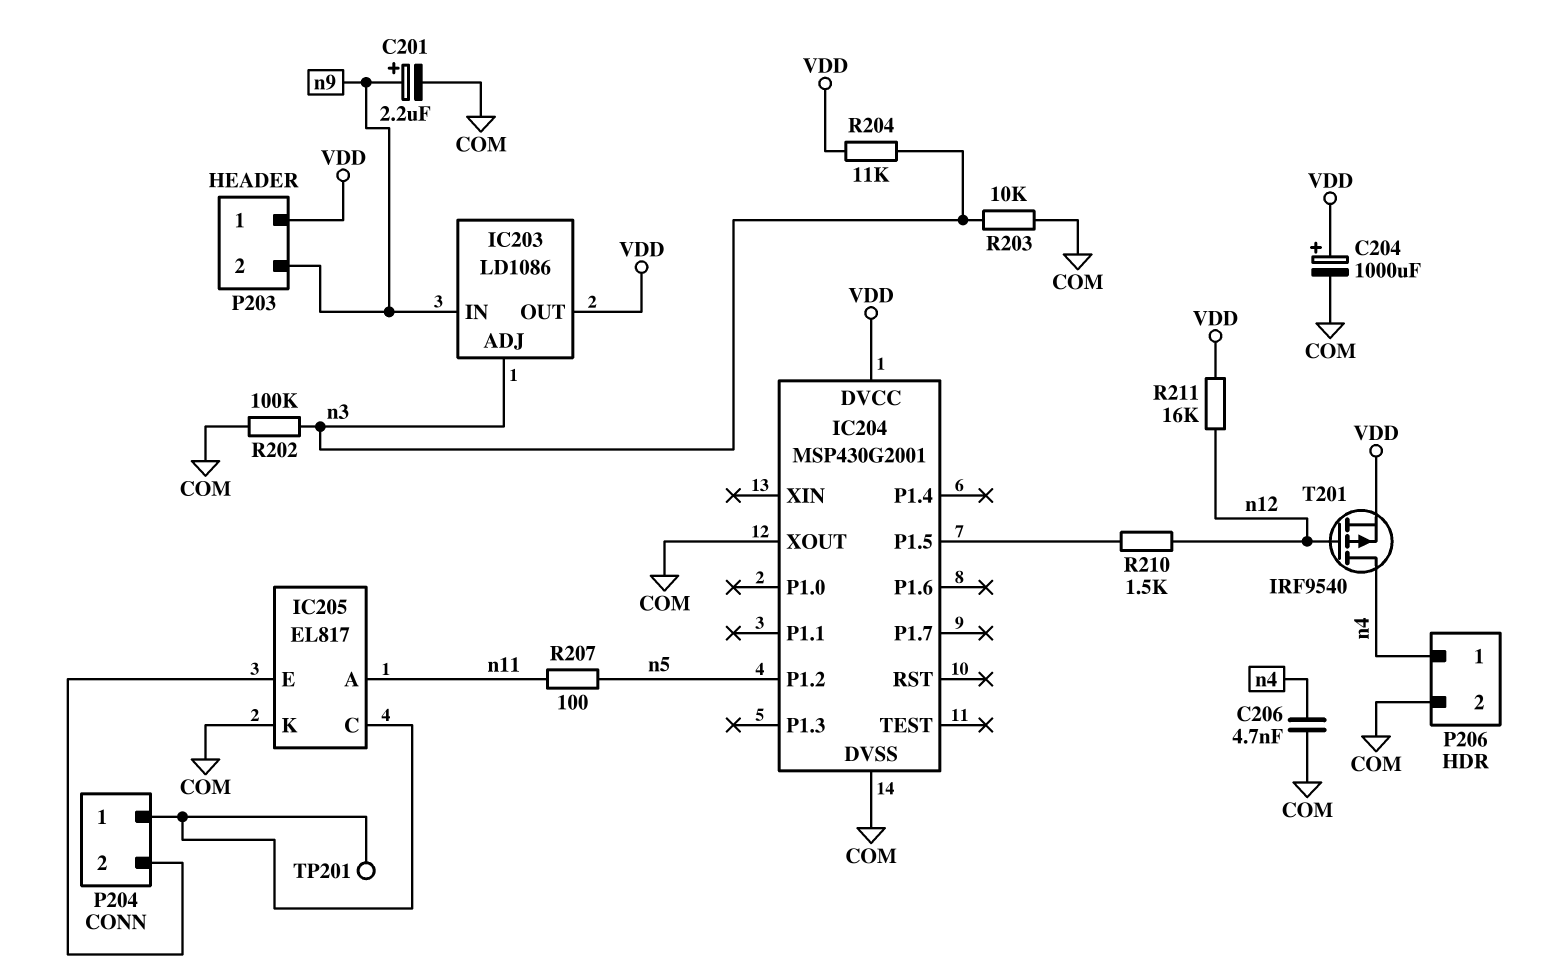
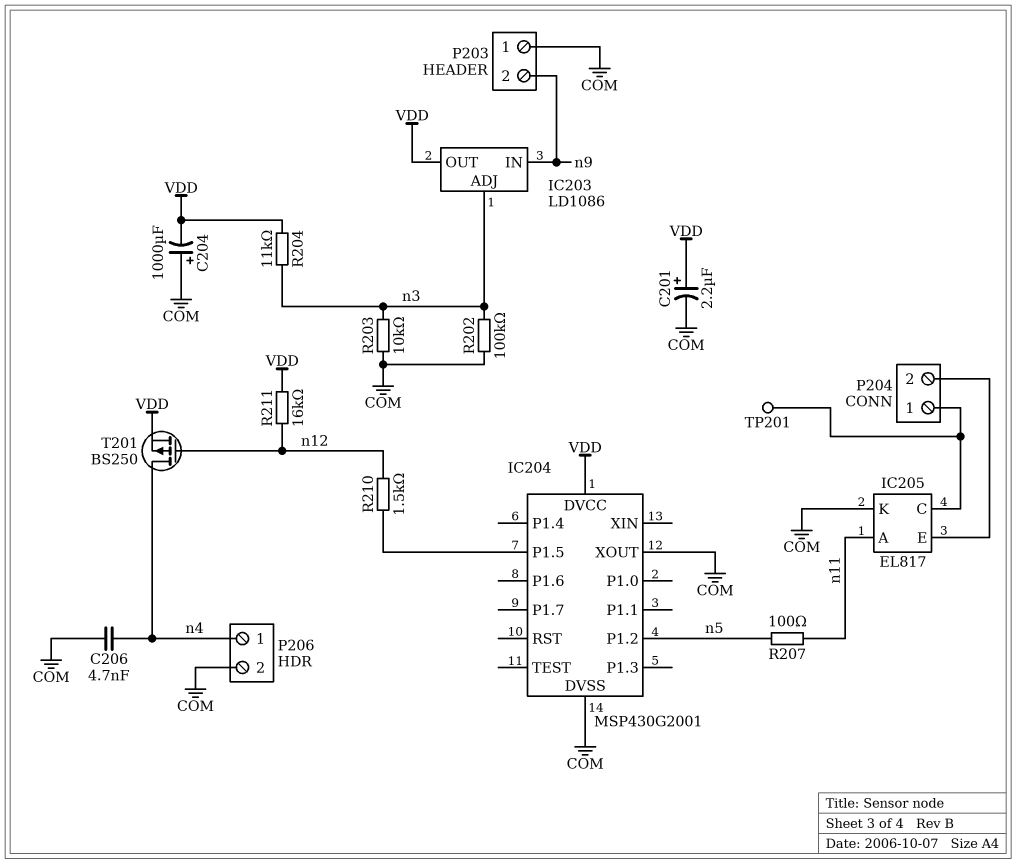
C201: 2.2uF (plus n9, minus COM) -> 2.2uF (plus VDD, minus COM)
C204: 1000uF (plus VDD, minus COM) -> 1000uF (plus COM, minus VDD)
P203 pin 1: VDD -> COM
T201: PMOS IRF9540 (G n12, D n4, S VDD) -> PMOS BS250 (G n12, D n4, S VDD)

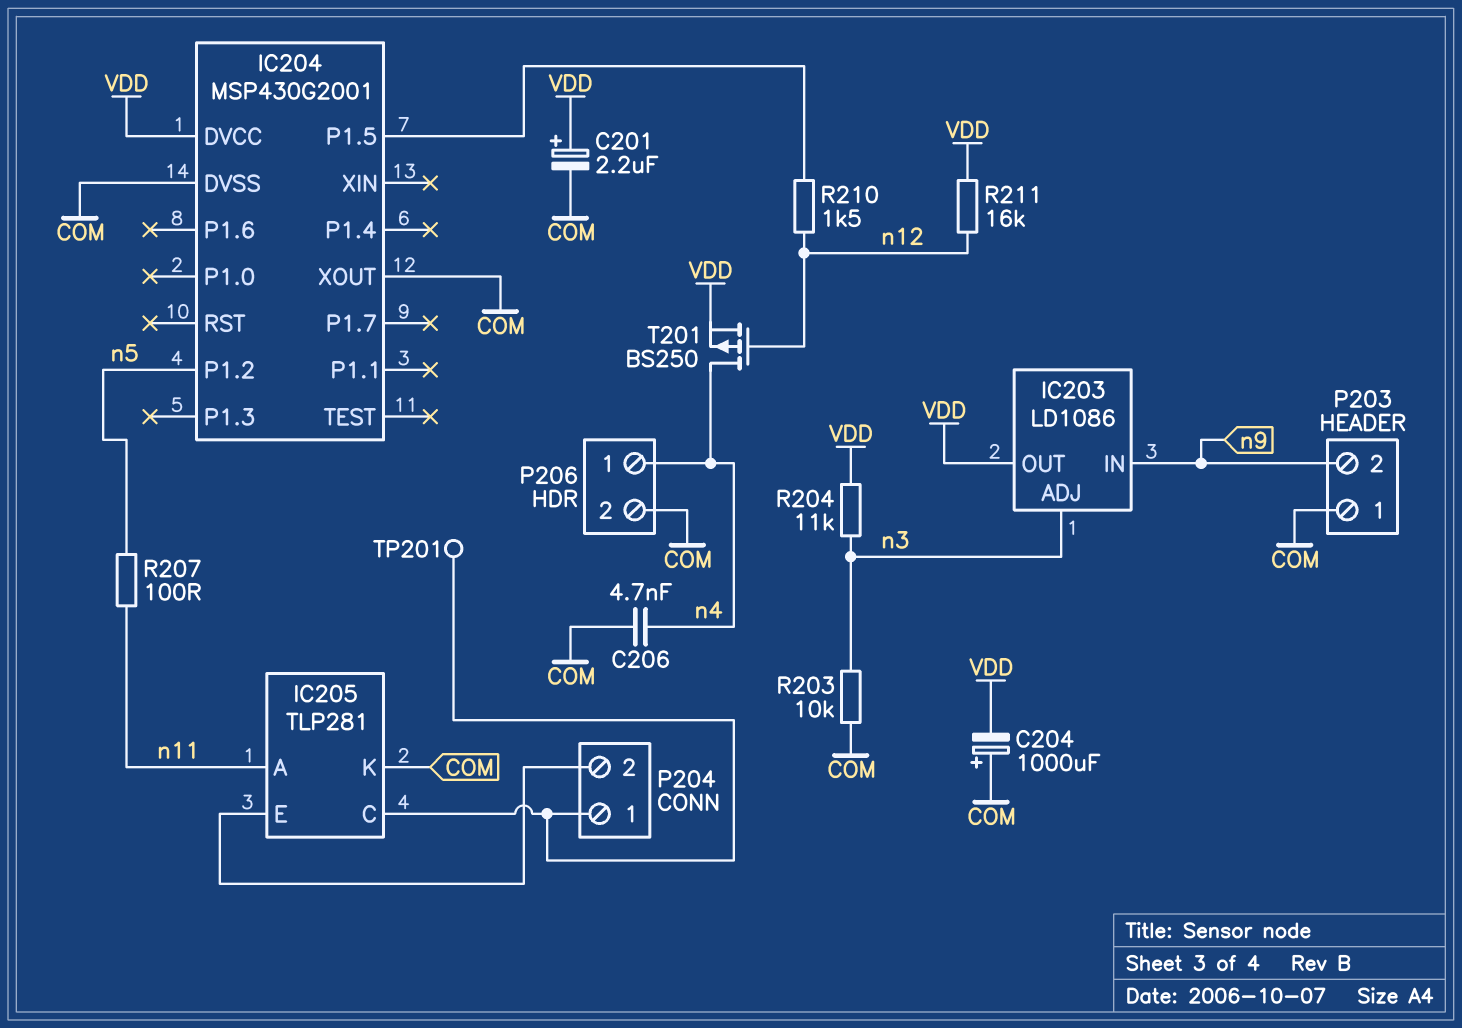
IC205: EL817 -> TLP281
R202: 100k (COM, n3) -> none

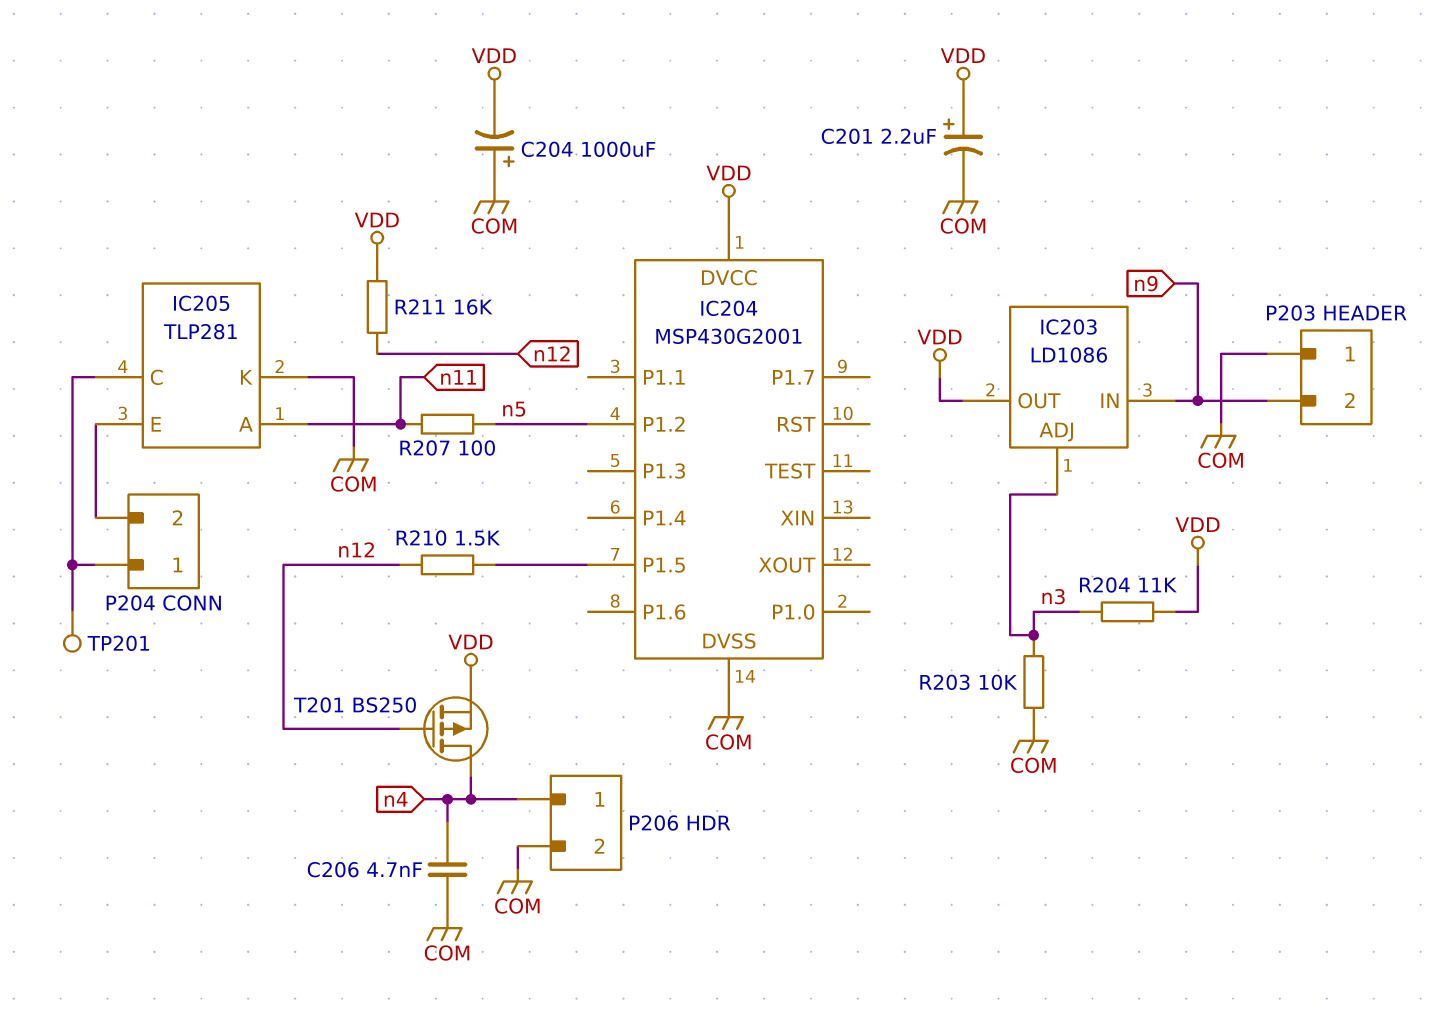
IC204 pin XOUT: COM -> none

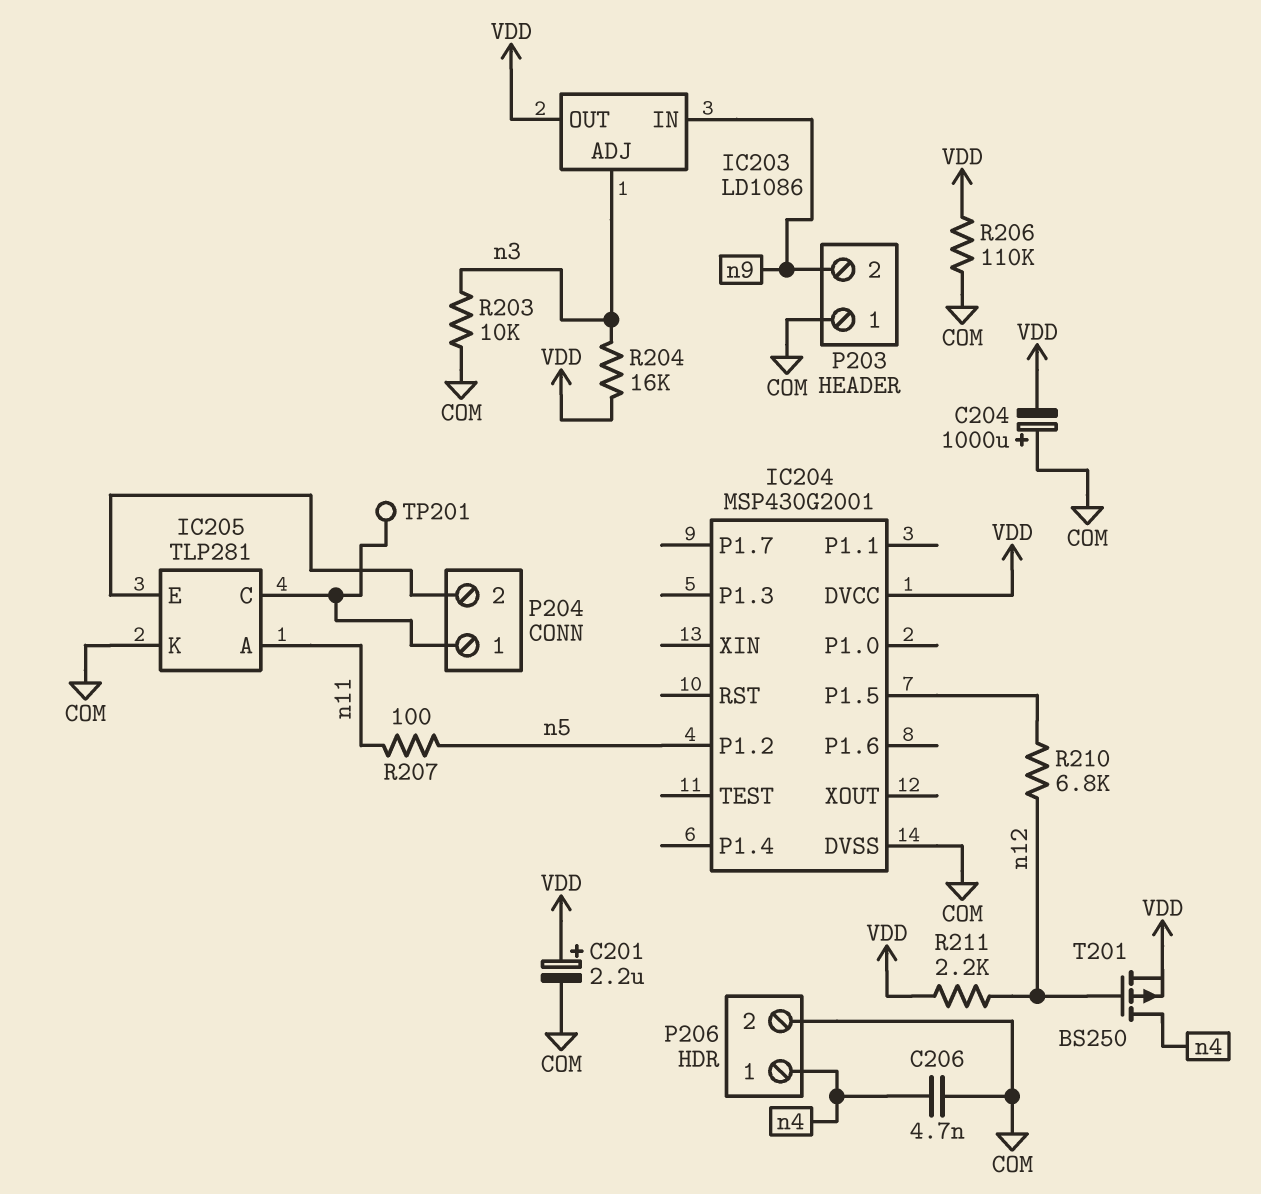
R204: 11k (VDD, n3) -> 16k (VDD, n3)
R206: none -> 110k (COM, VDD)
R210: 1.5k (IC204/P1.5, n12) -> 6.8k (IC204/P1.5, n12)
R211: 16k (VDD, n12) -> 2.2k (VDD, n12)

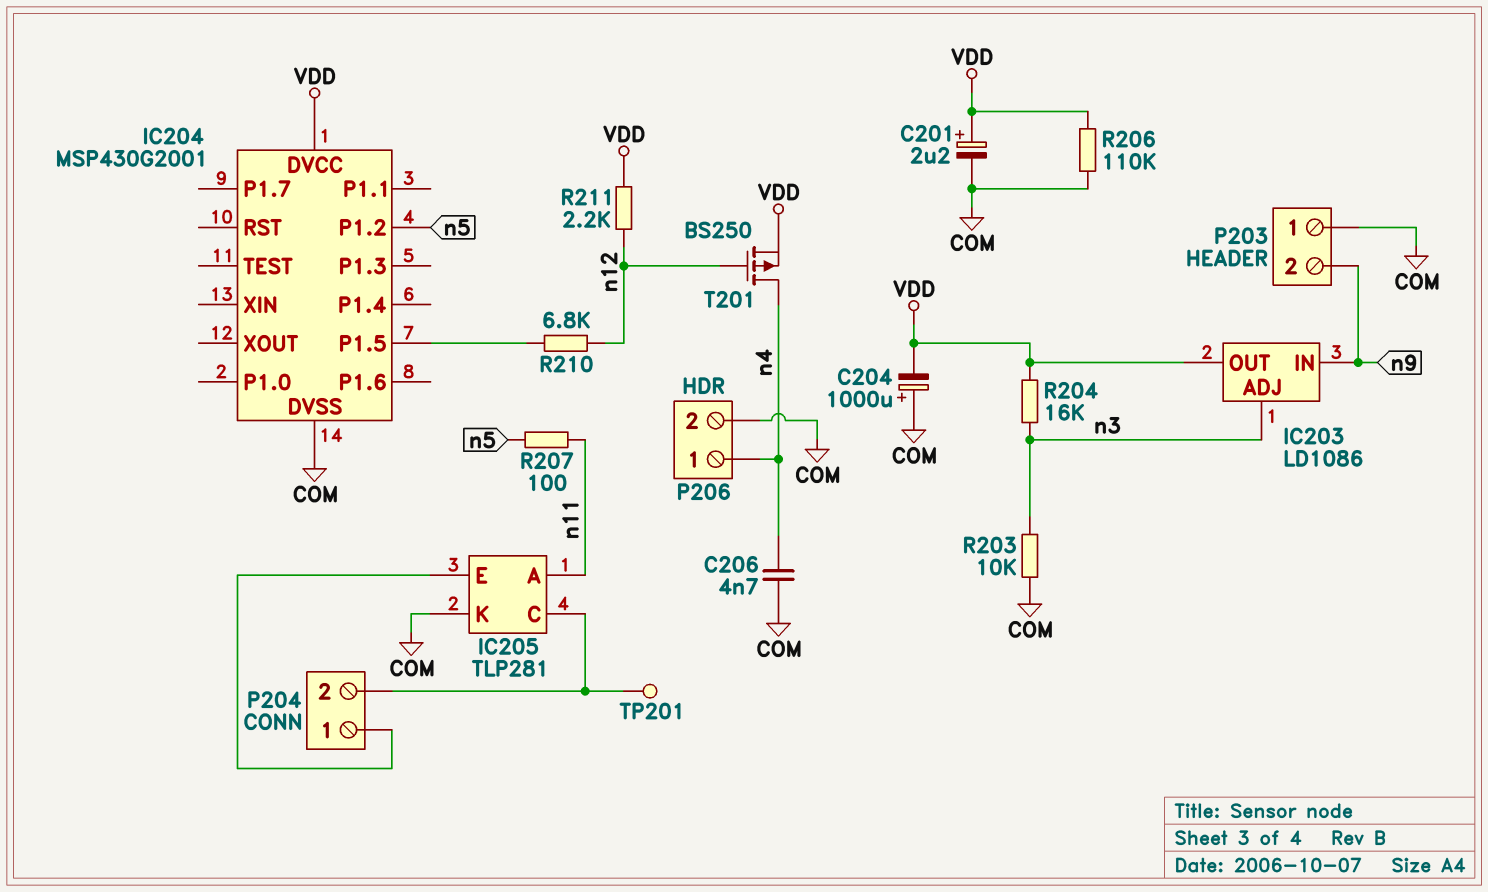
P204 pin 1: IC205/C -> IC205/E
P204 pin 2: IC205/E -> IC205/C

